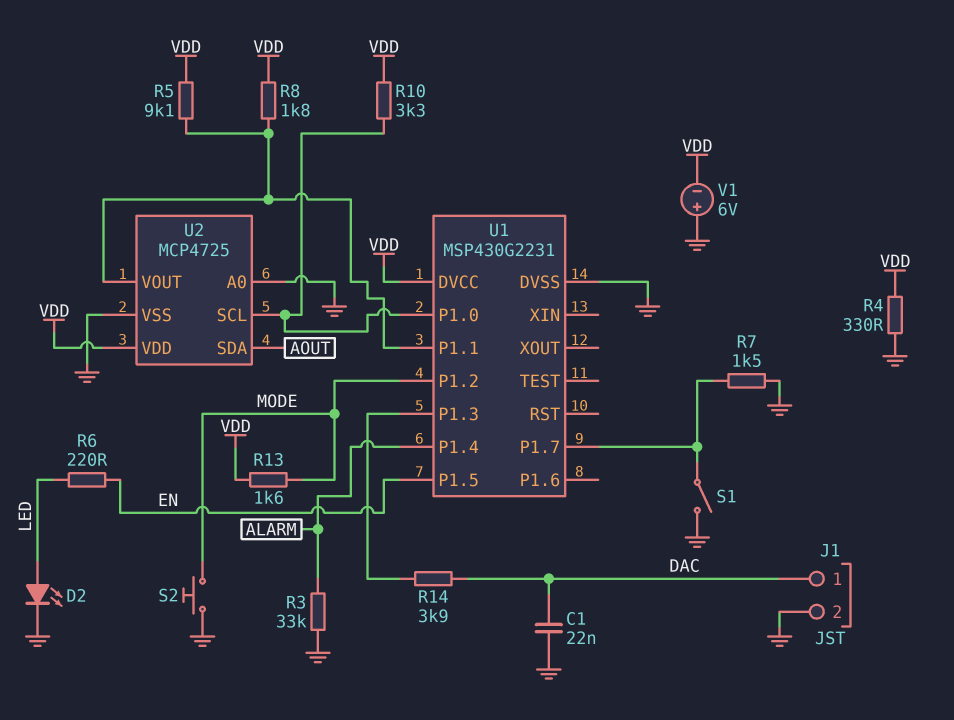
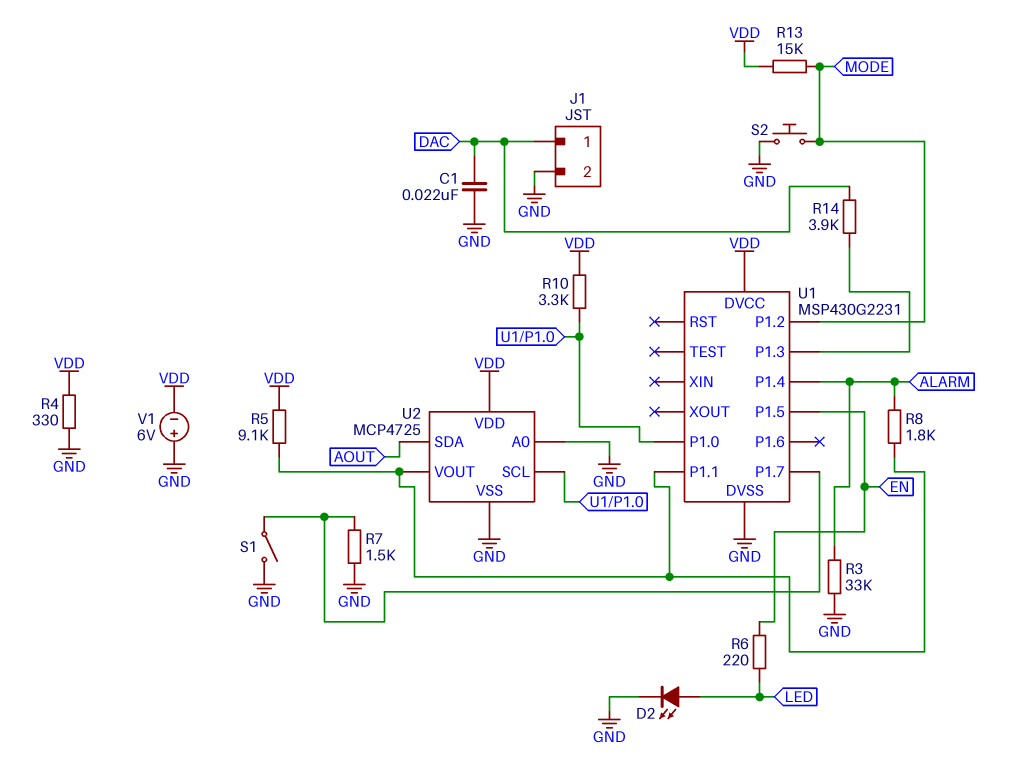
R8: 1.8k (U1/P1.1, VDD) -> 1.8k (ALARM, U1/P1.1)
R13: 1.6k (MODE, VDD) -> 15k (MODE, VDD)

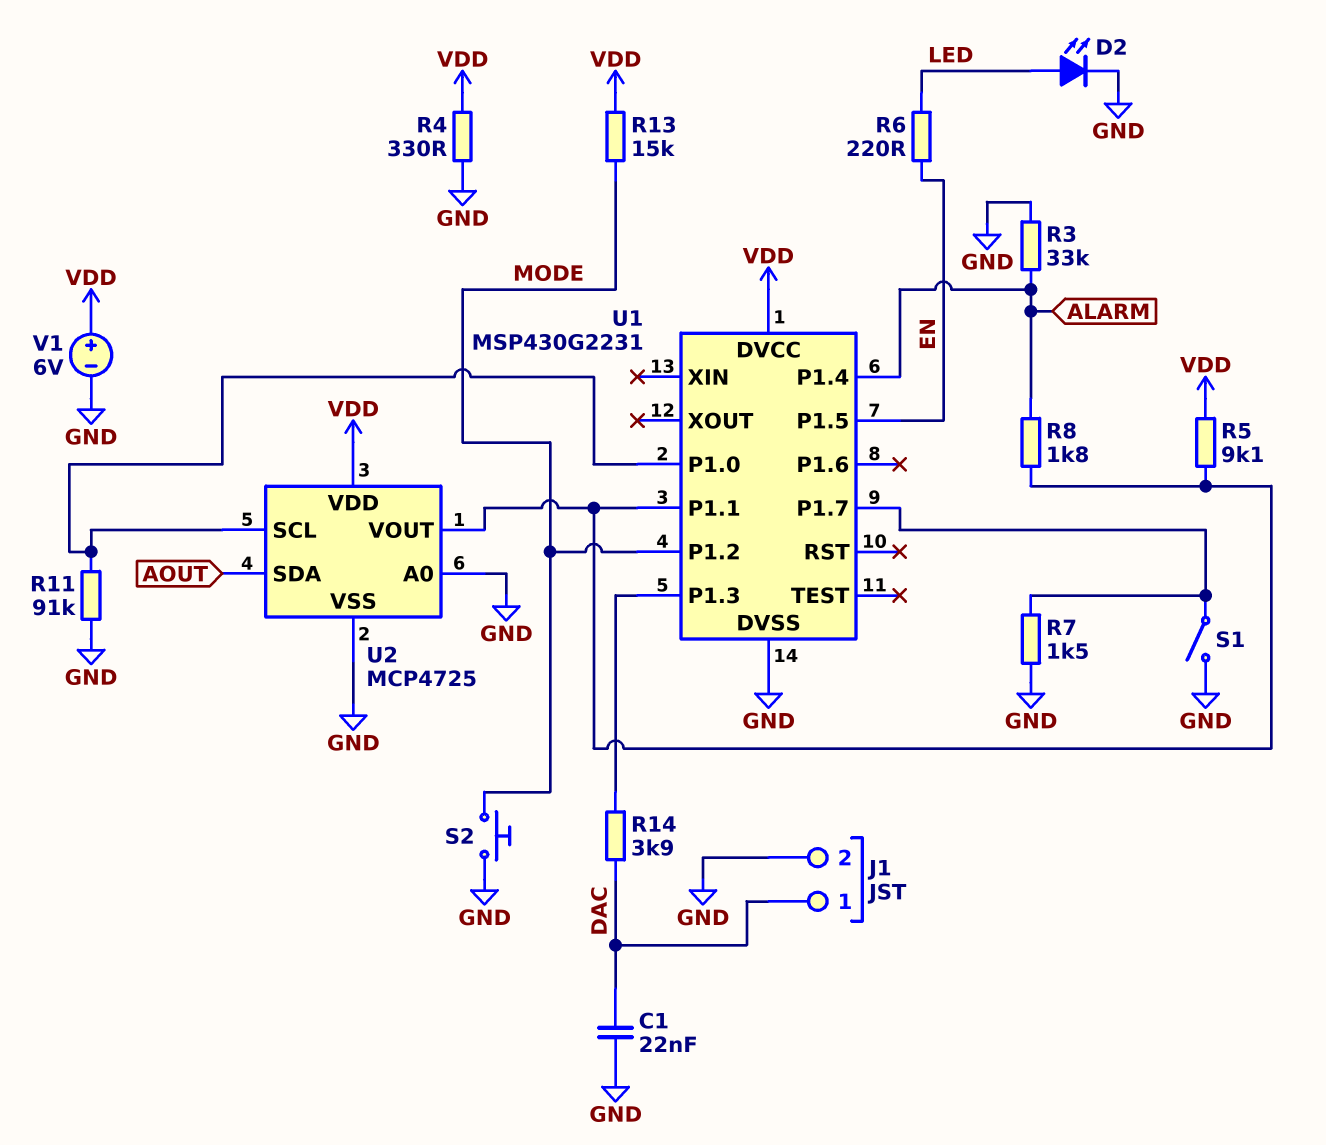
R10: 3.3k (U1/P1.0, VDD) -> none
R11: none -> 91k (GND, U1/P1.0)
V1: 6V (plus GND, minus VDD) -> 6V (plus VDD, minus GND)

